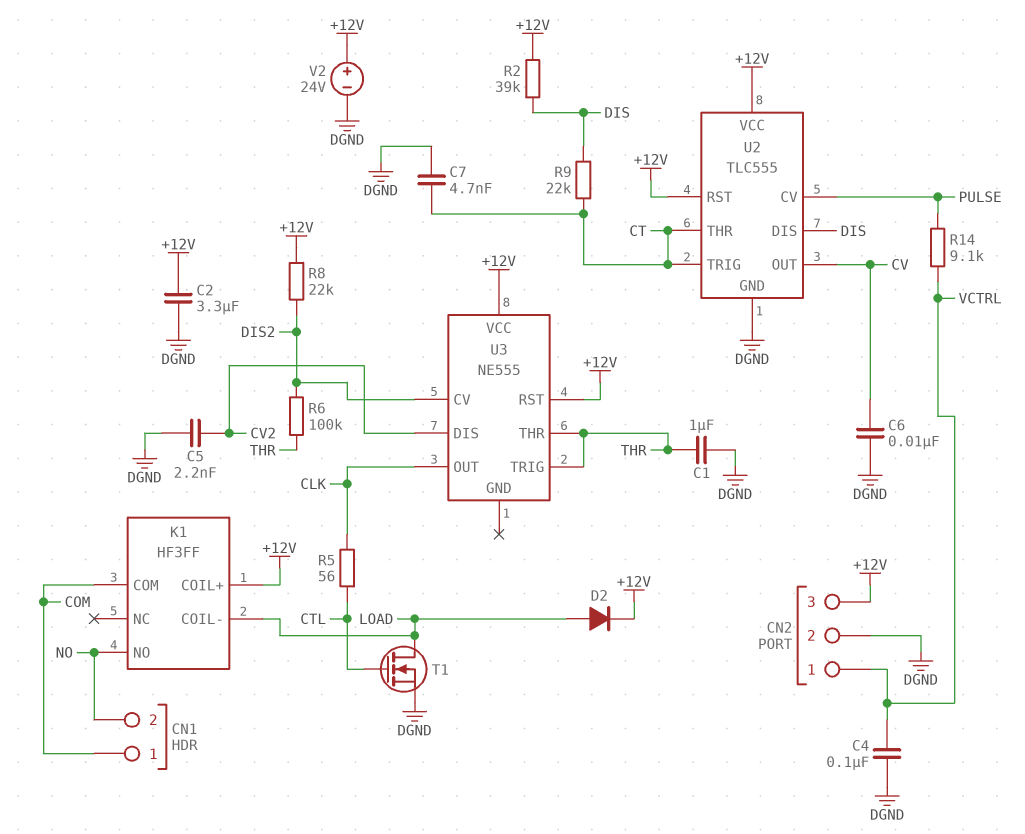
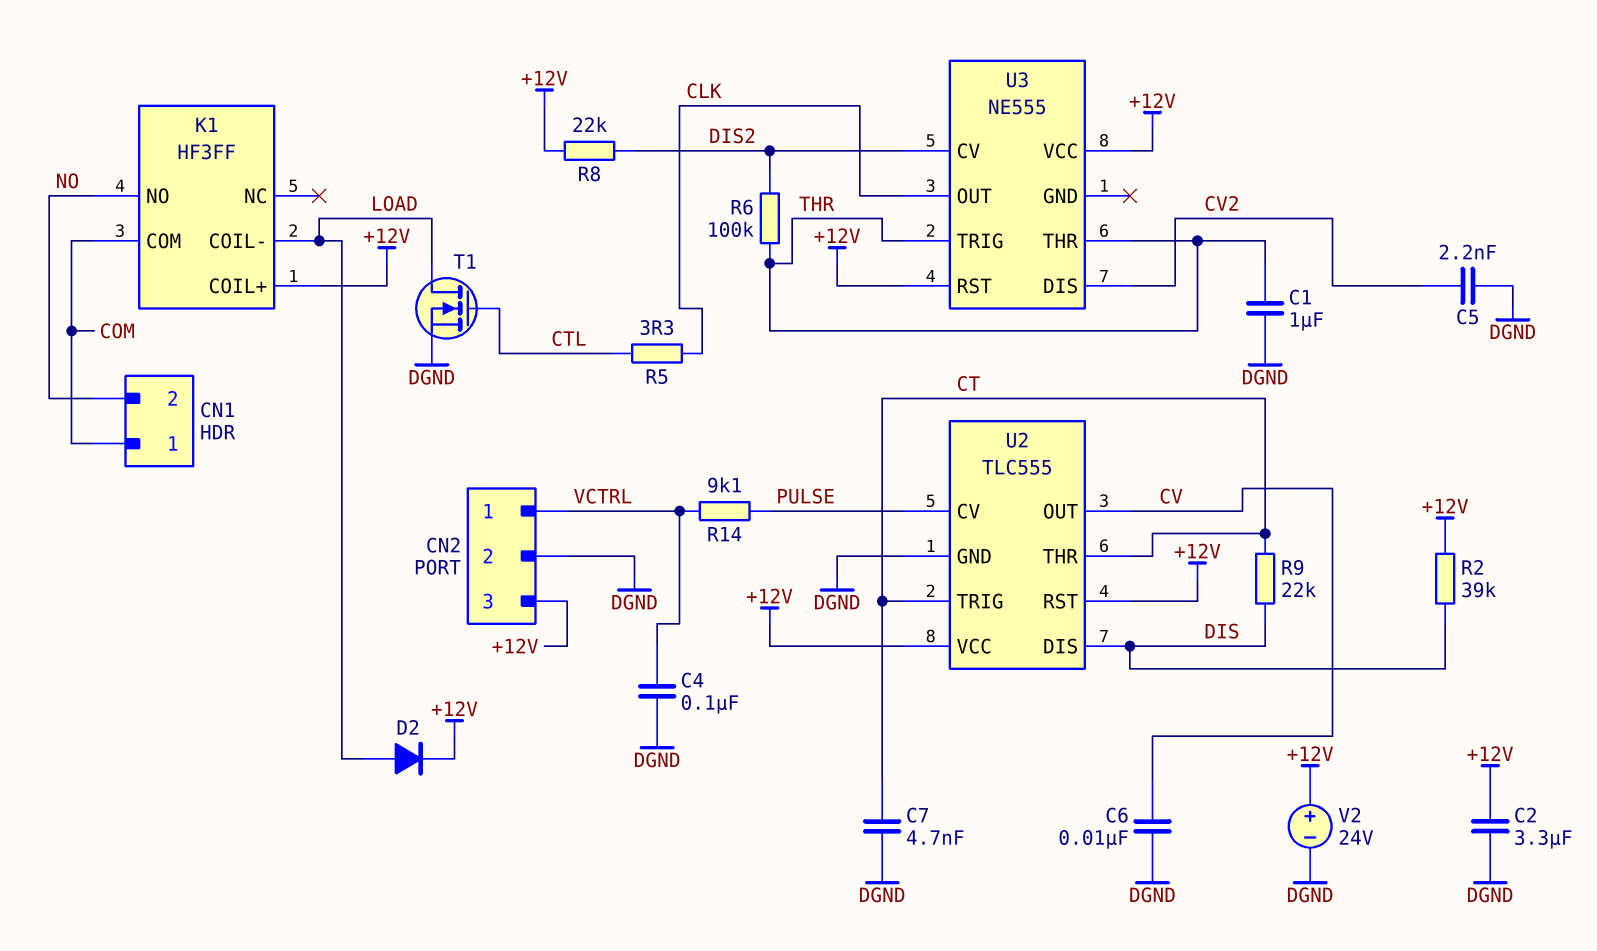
R5: 56 (CLK, CTL) -> 3.3 (CLK, CTL)

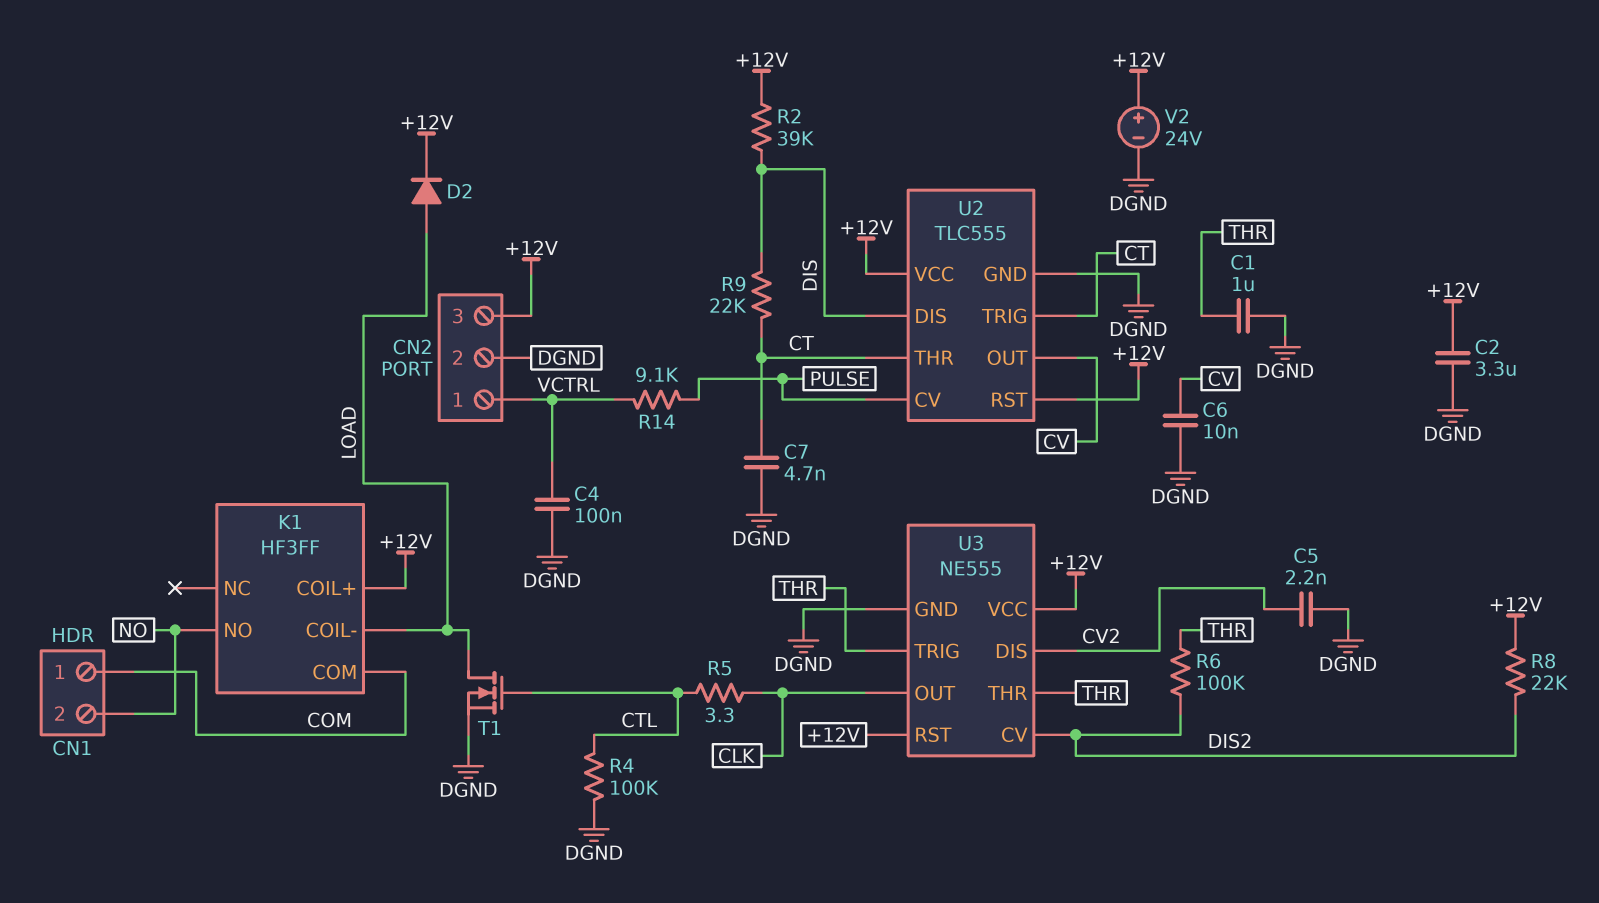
R4: none -> 100k (CTL, DGND)
U3 pin GND: none -> DGND

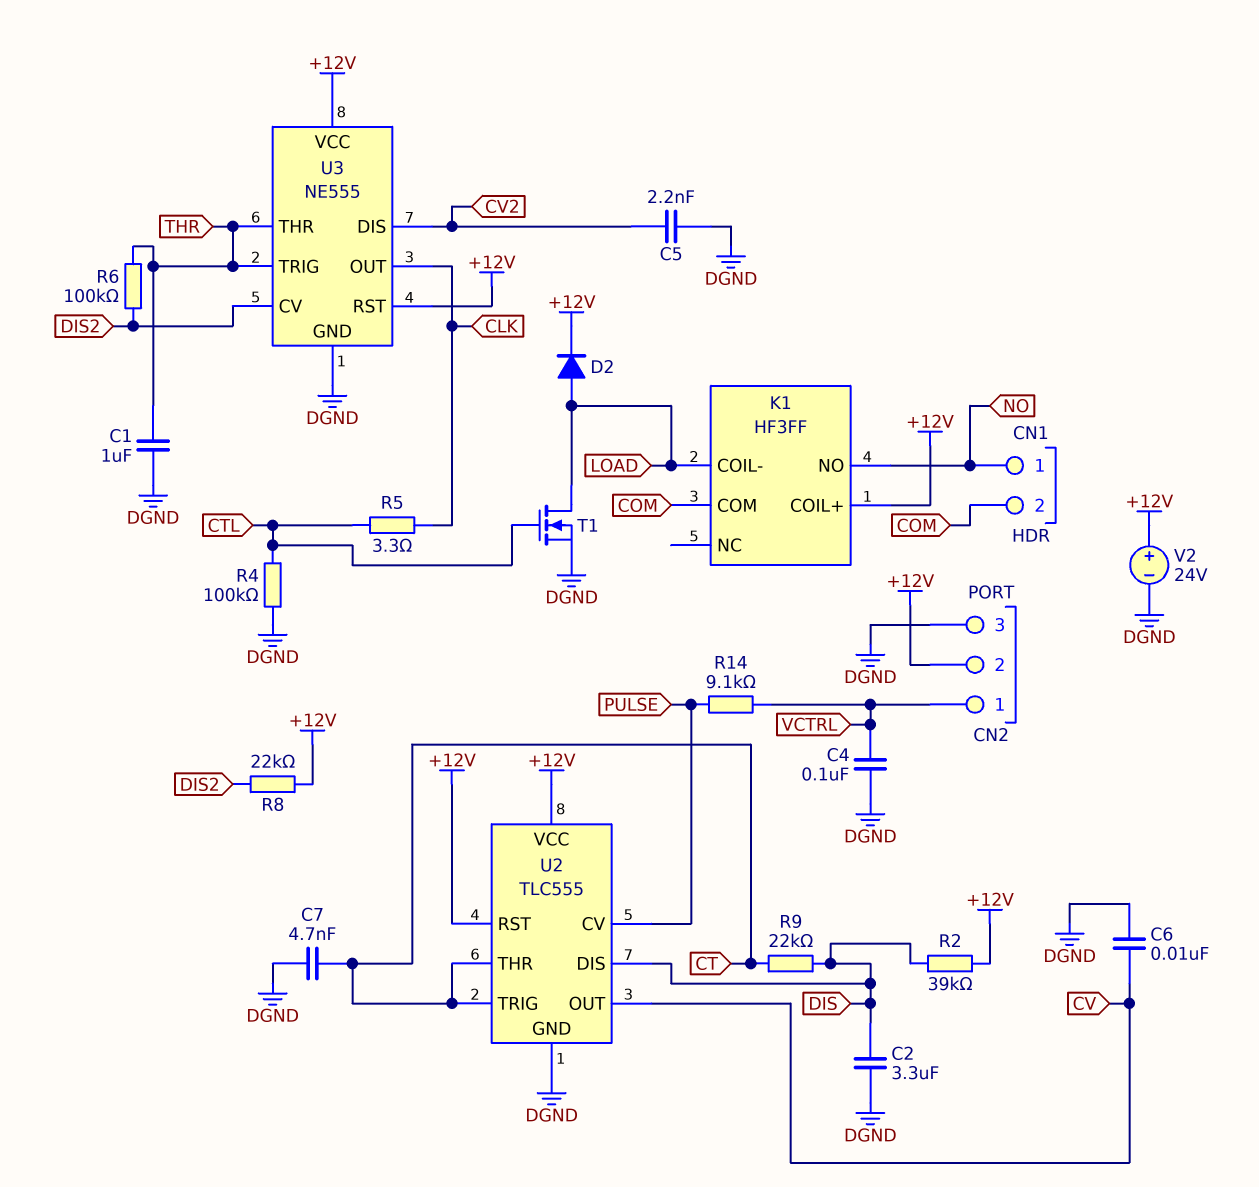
C2: 3.3uF (+12V, DGND) -> 3.3uF (DGND, DIS)
CN1 pin 1: COM -> NO
CN1 pin 2: NO -> COM
CN2 pin 2: DGND -> +12V
CN2 pin 3: +12V -> DGND

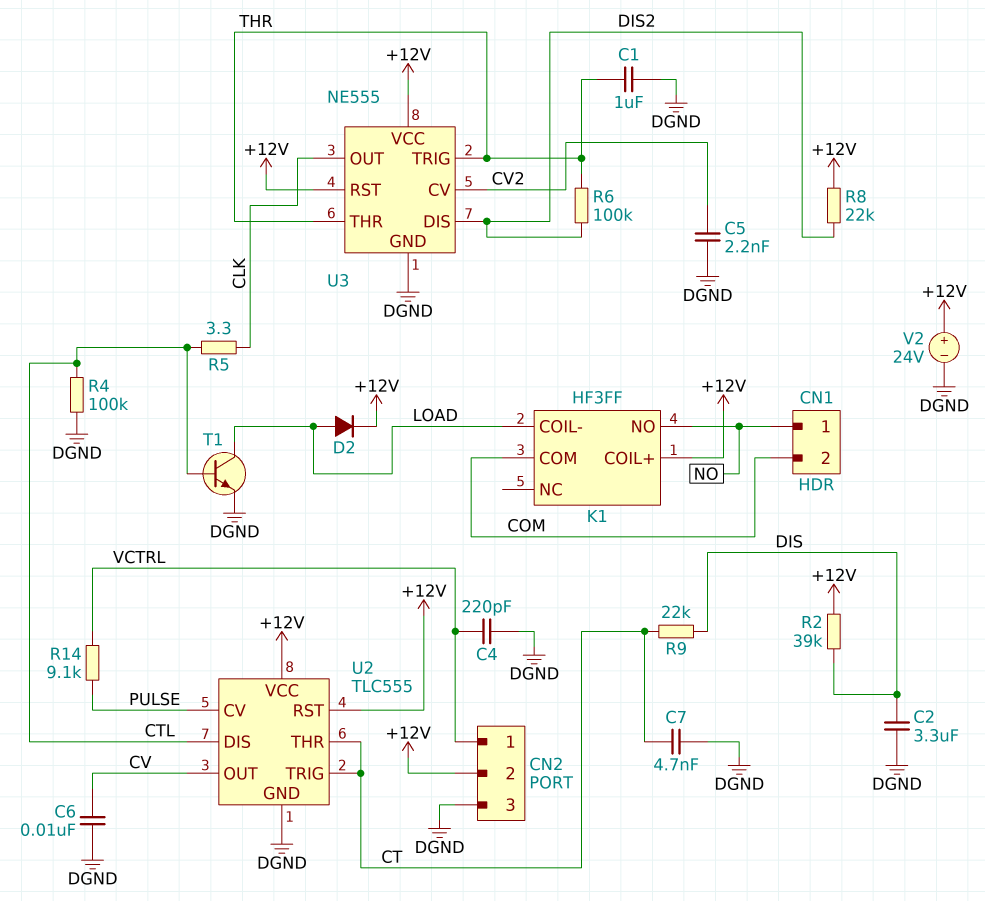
C4: 100nF (DGND, VCTRL) -> 220pF (DGND, VCTRL)
T1: NMOS (G CTL, D LOAD, S DGND) -> NPN (B CTL, C LOAD, E DGND)
U2 pin DIS: DIS -> CTL
U3 pin CV: DIS2 -> CV2
U3 pin DIS: CV2 -> DIS2

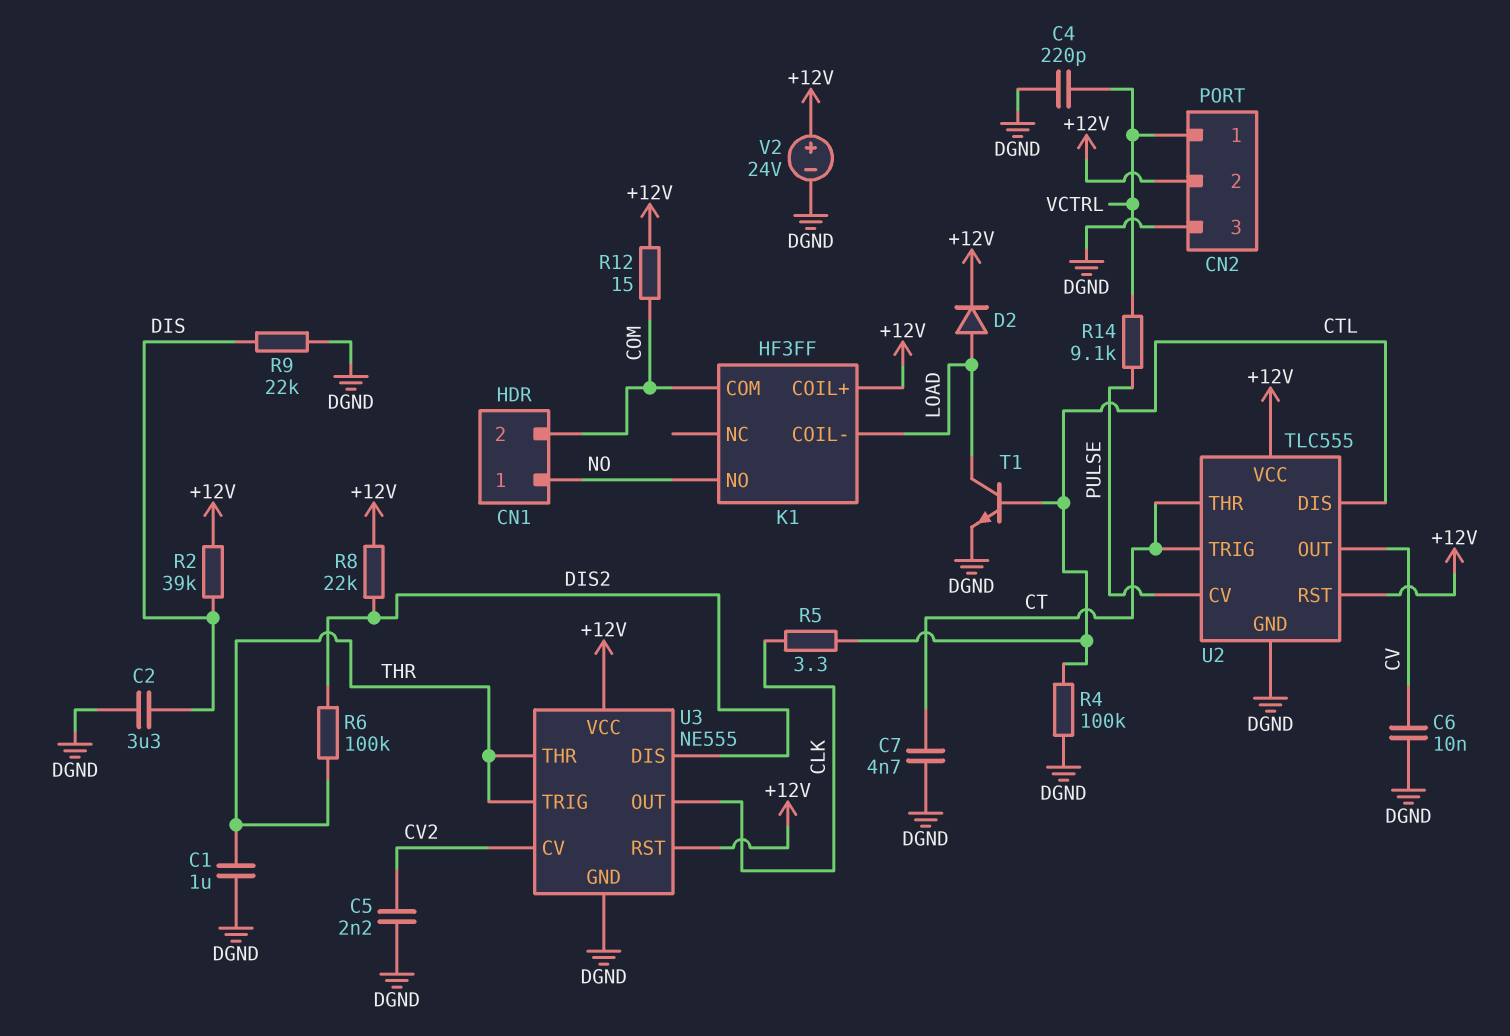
R9: 22k (CT, DIS) -> 22k (DGND, DIS)
R12: none -> 15 (+12V, COM)

